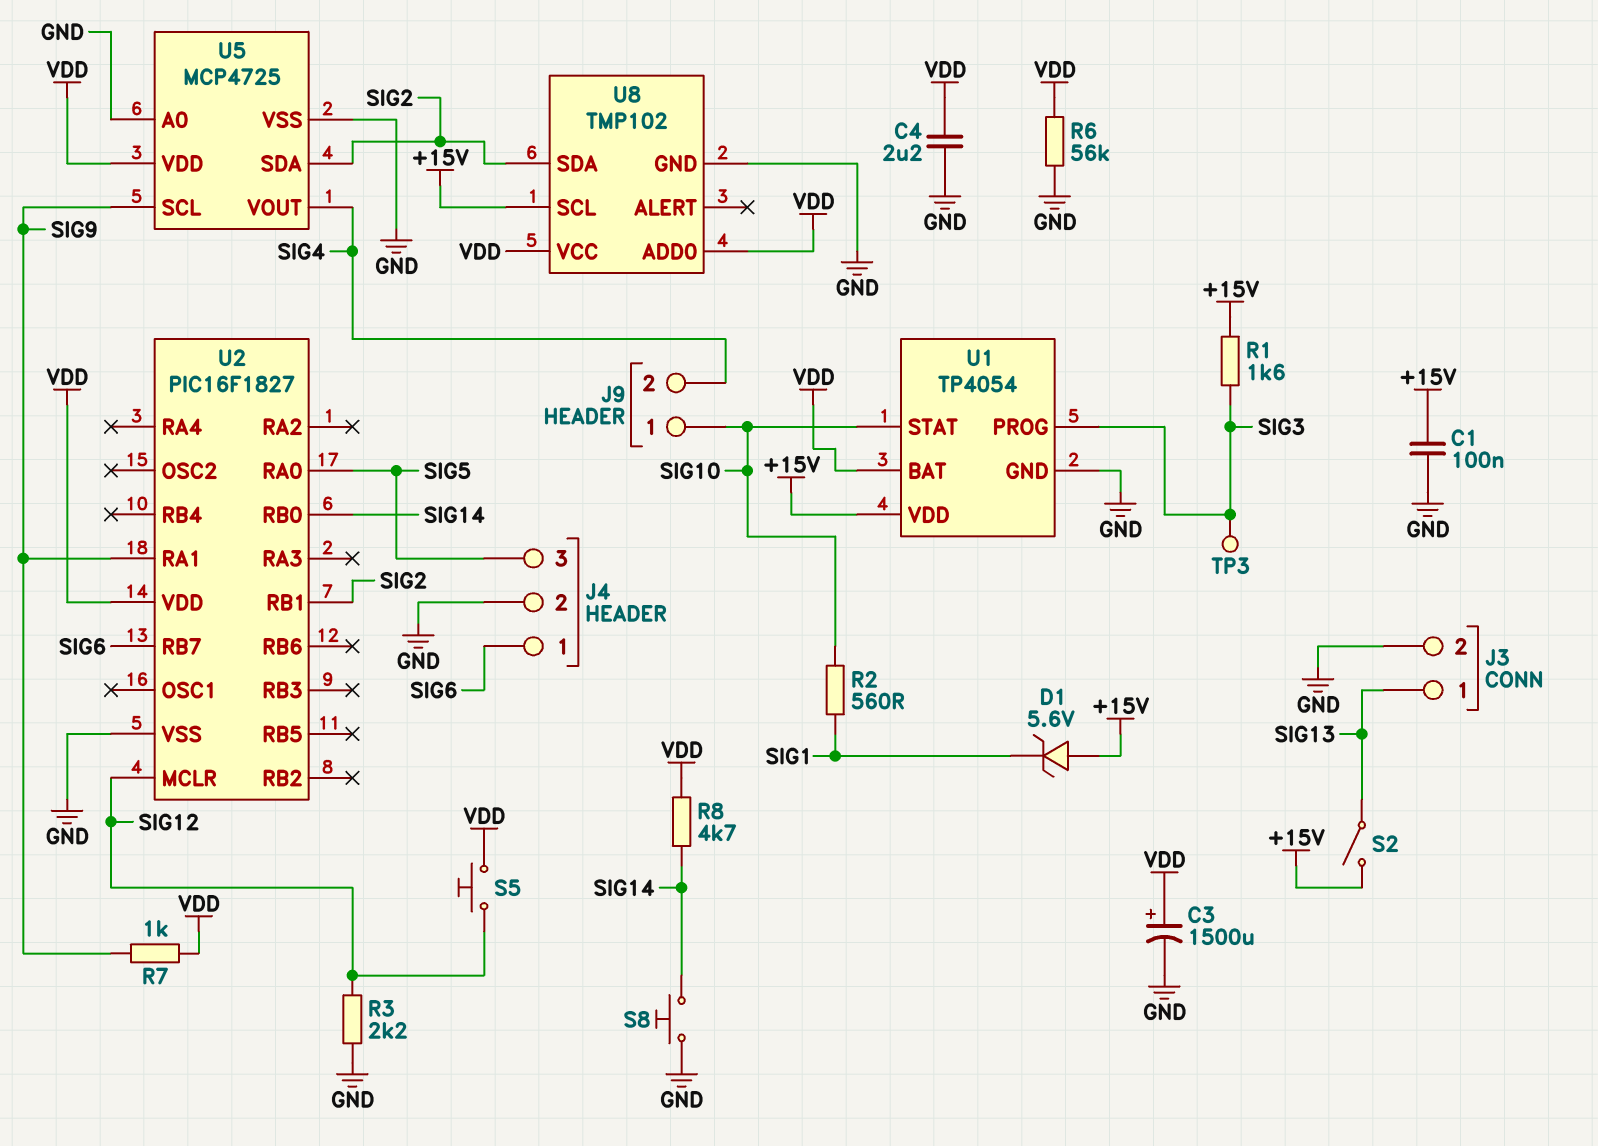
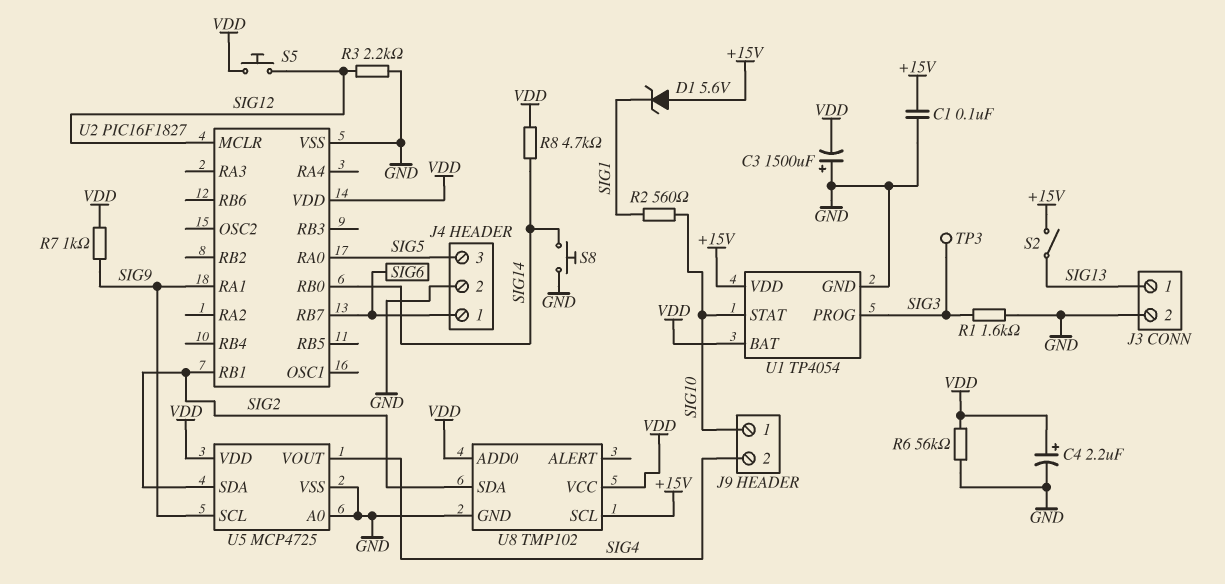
C3: 1500uF (plus VDD, minus GND) -> 1500uF (plus GND, minus VDD)
C4: 2.2uF (GND, VDD) -> 2.2uF (plus VDD, minus GND)
R1: 1.6k (+15V, SIG3) -> 1.6k (GND, SIG3)

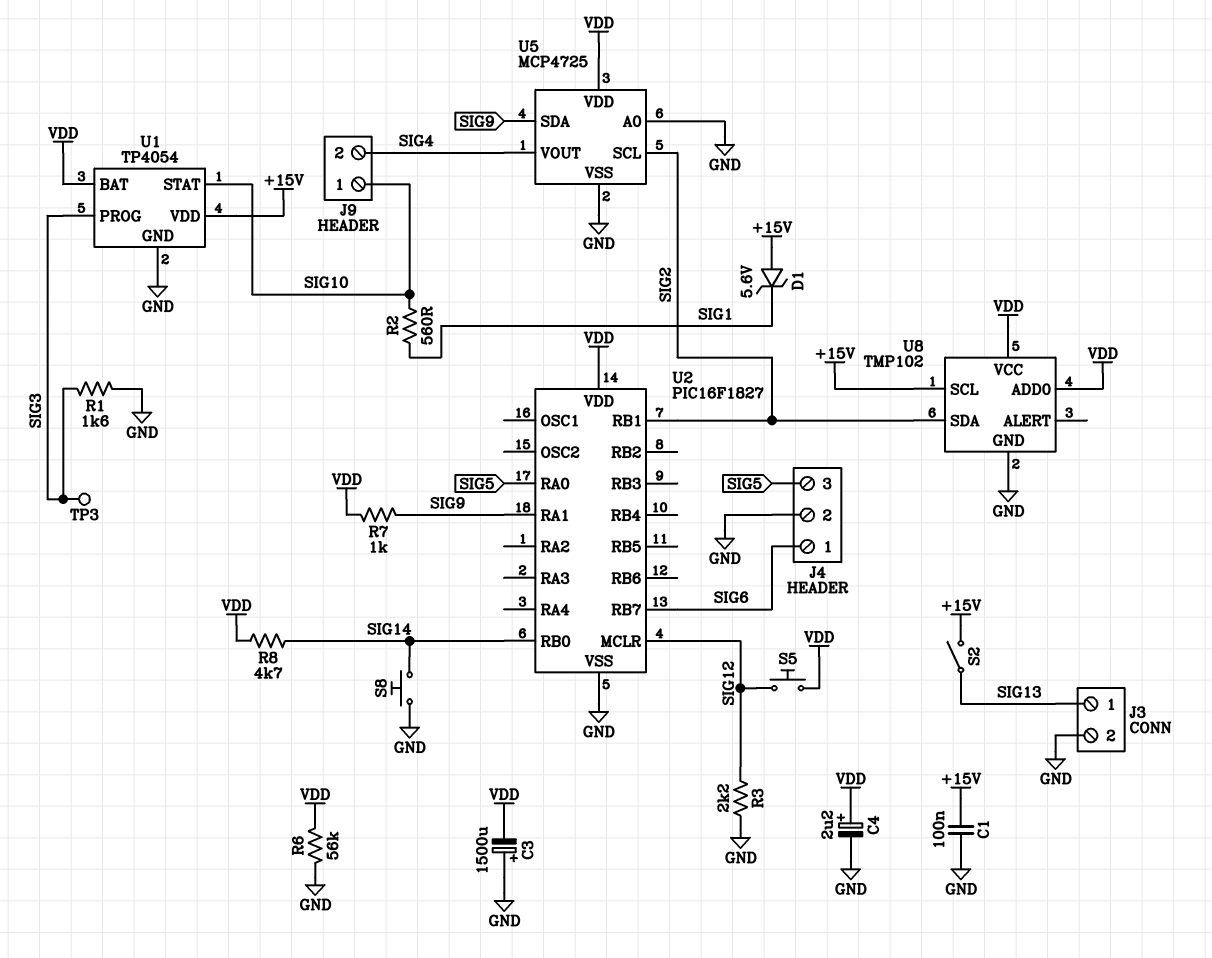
U5 pin SCL: SIG9 -> SIG2
U5 pin SDA: SIG2 -> SIG9

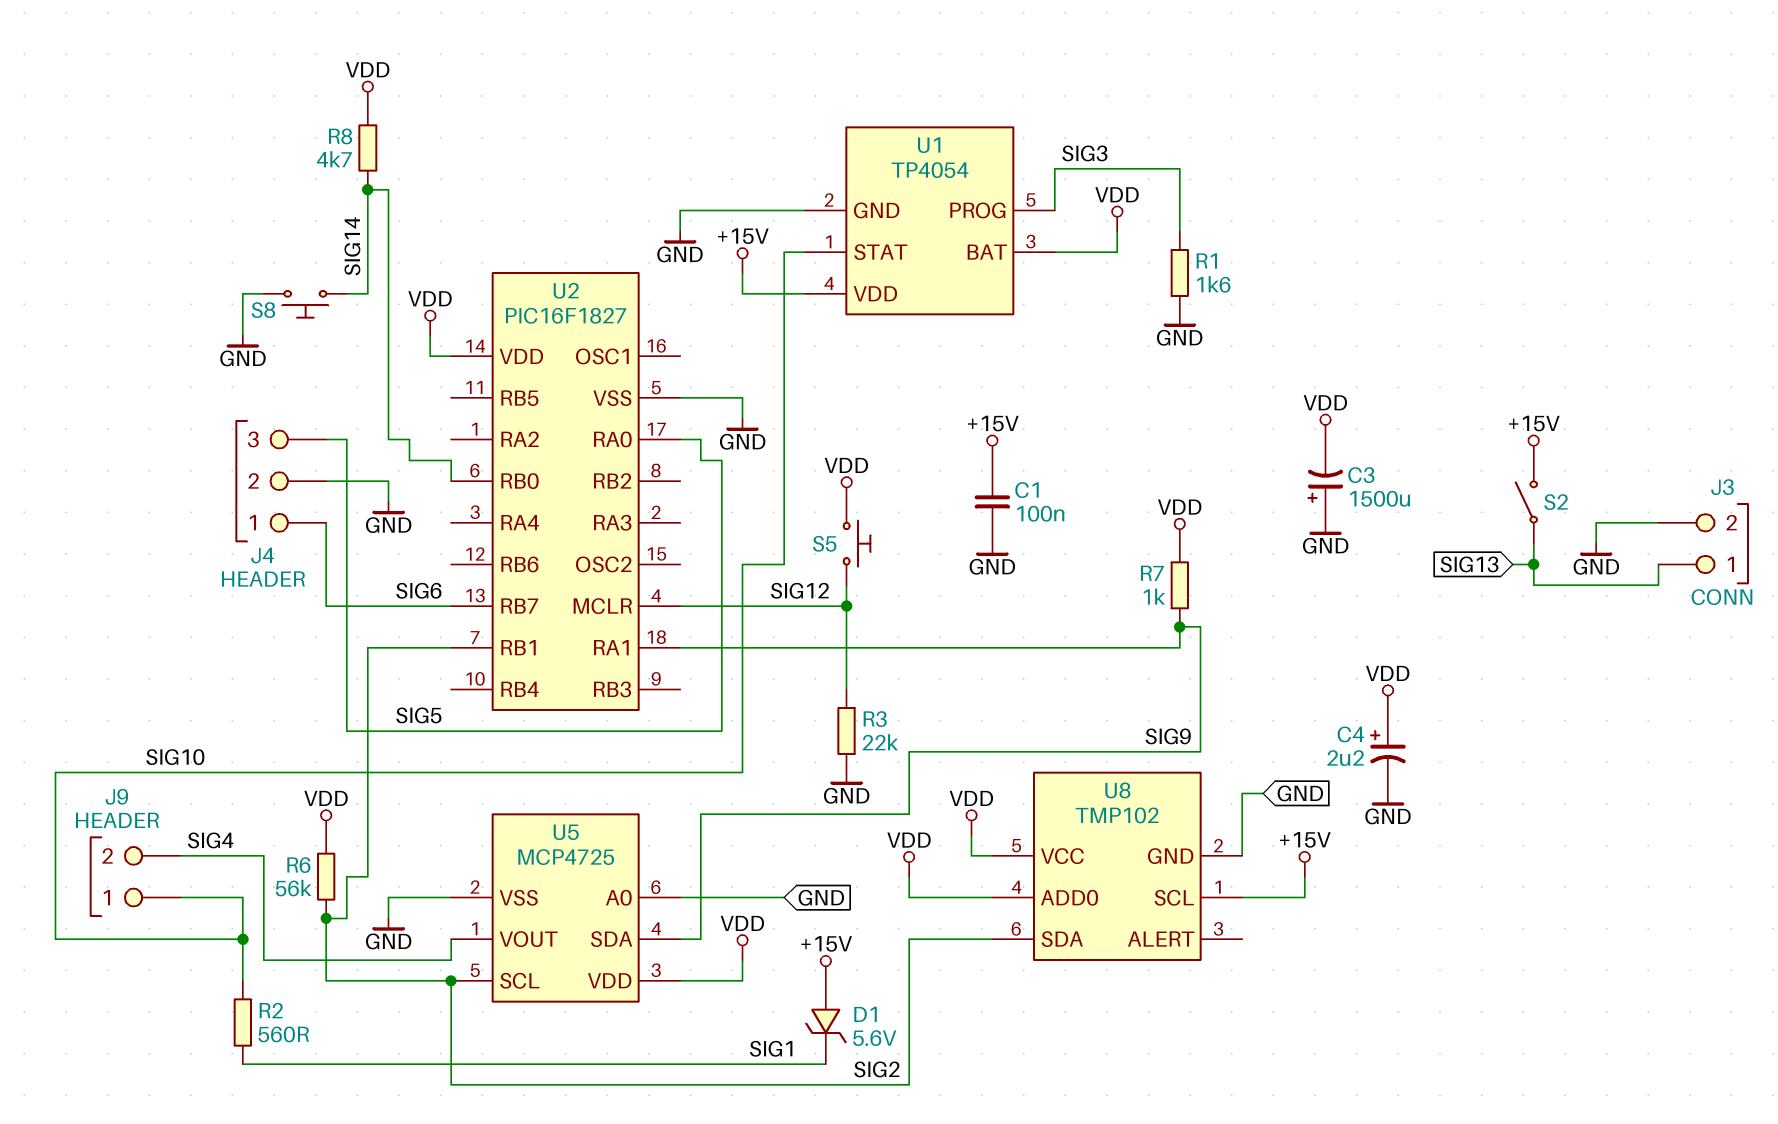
R3: 2.2k (GND, SIG12) -> 22k (GND, SIG12)
R6: 56k (GND, VDD) -> 56k (SIG2, VDD)
TP3: test point (SIG3) -> none

